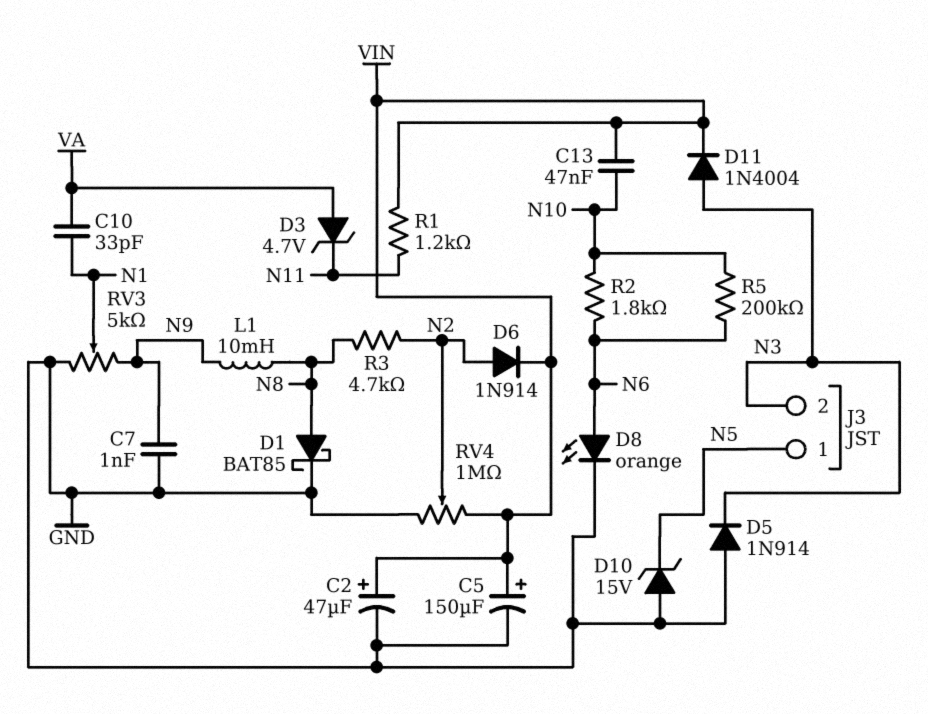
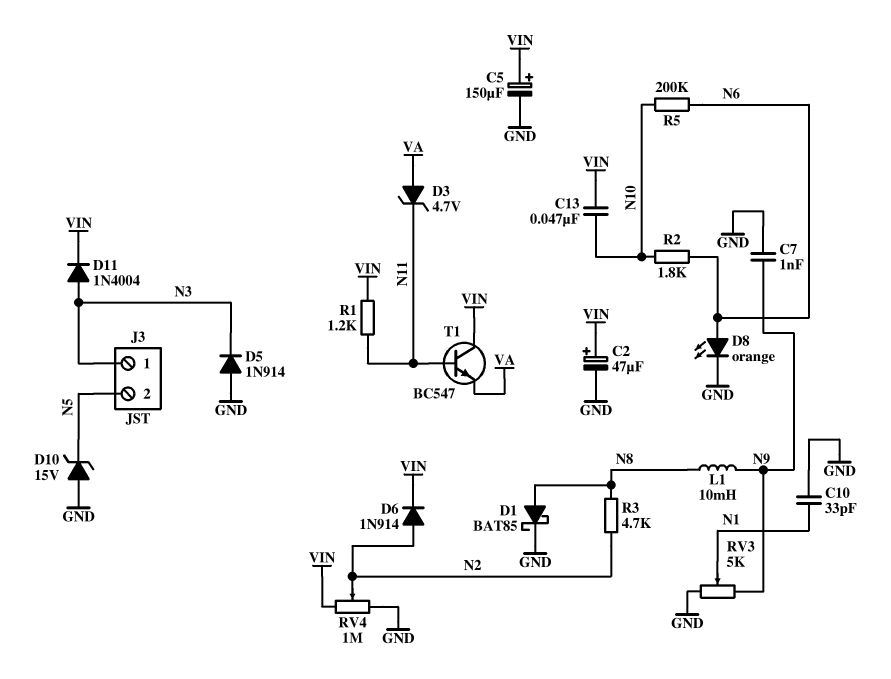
C10: 33pF (N1, VA) -> 33pF (GND, N1)
J3 pin 1: N5 -> N3
J3 pin 2: N3 -> N5
T1: none -> NPN BC547 (B N11, C VIN, E VA)

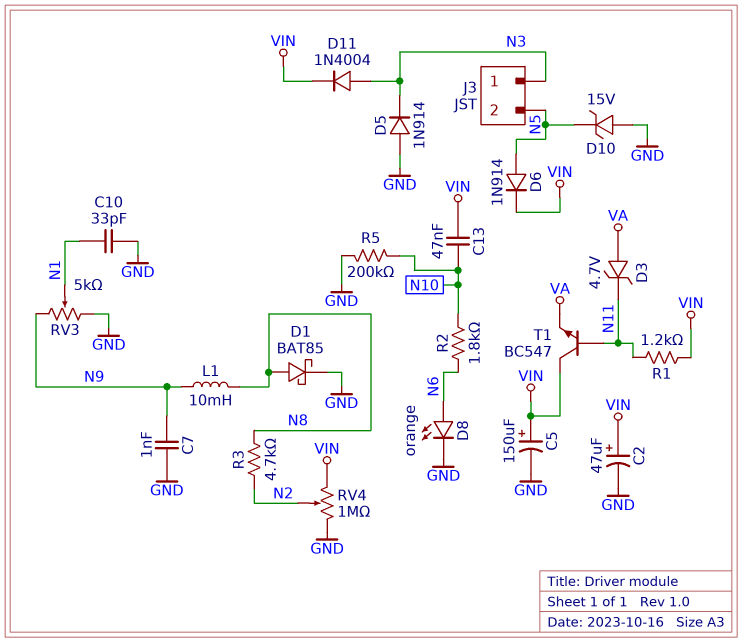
D6: diode 1N914 (A N2, K VIN) -> diode 1N914 (A N5, K VIN)
R5: 200k (N6, N10) -> 200k (GND, N10)

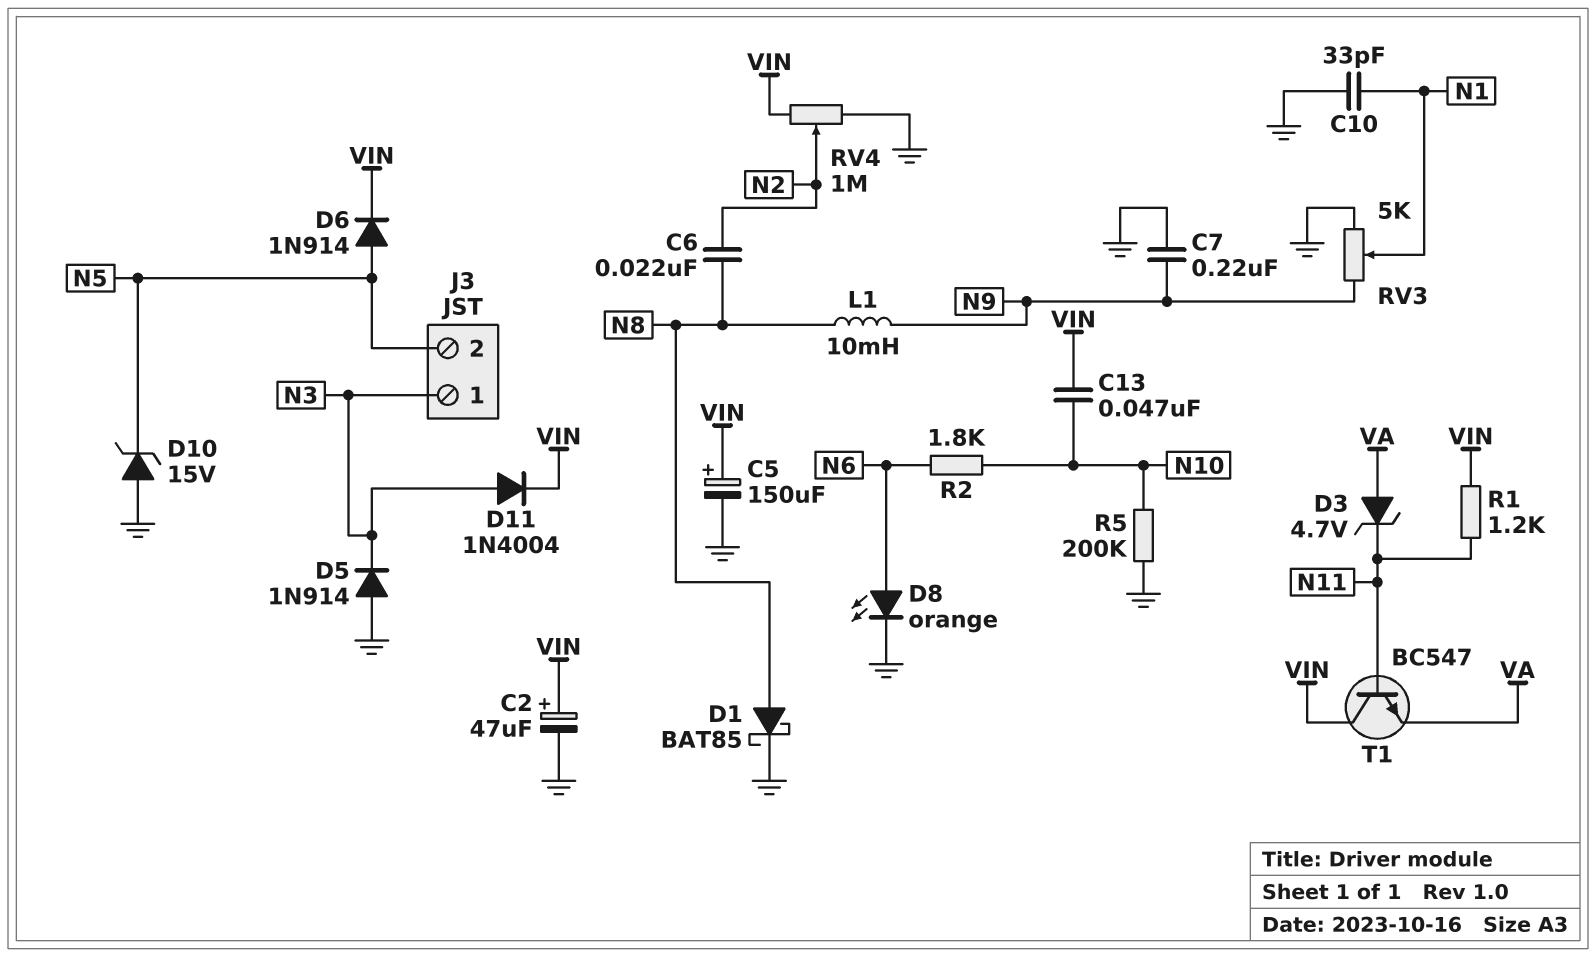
C6: none -> 22nF (N2, N8)
C7: 1nF (GND, N9) -> 220nF (GND, N9)
R3: 4.7k (N2, N8) -> none

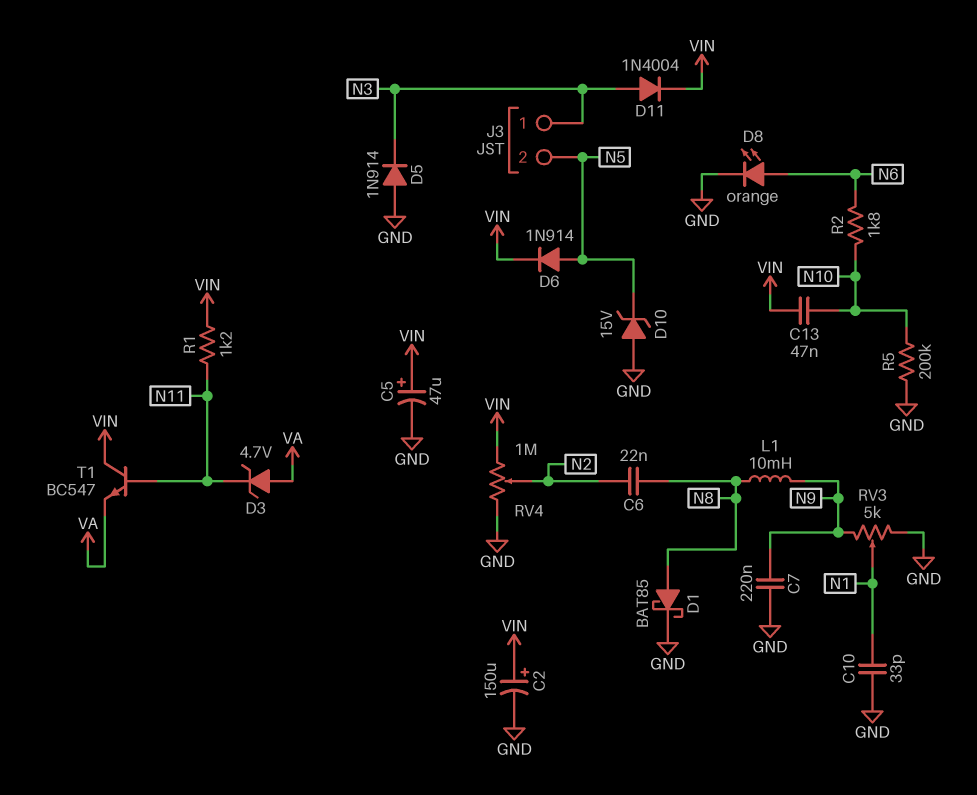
C2: 47uF (plus VIN, minus GND) -> 150uF (plus VIN, minus GND)
C5: 150uF (plus VIN, minus GND) -> 47uF (plus VIN, minus GND)

